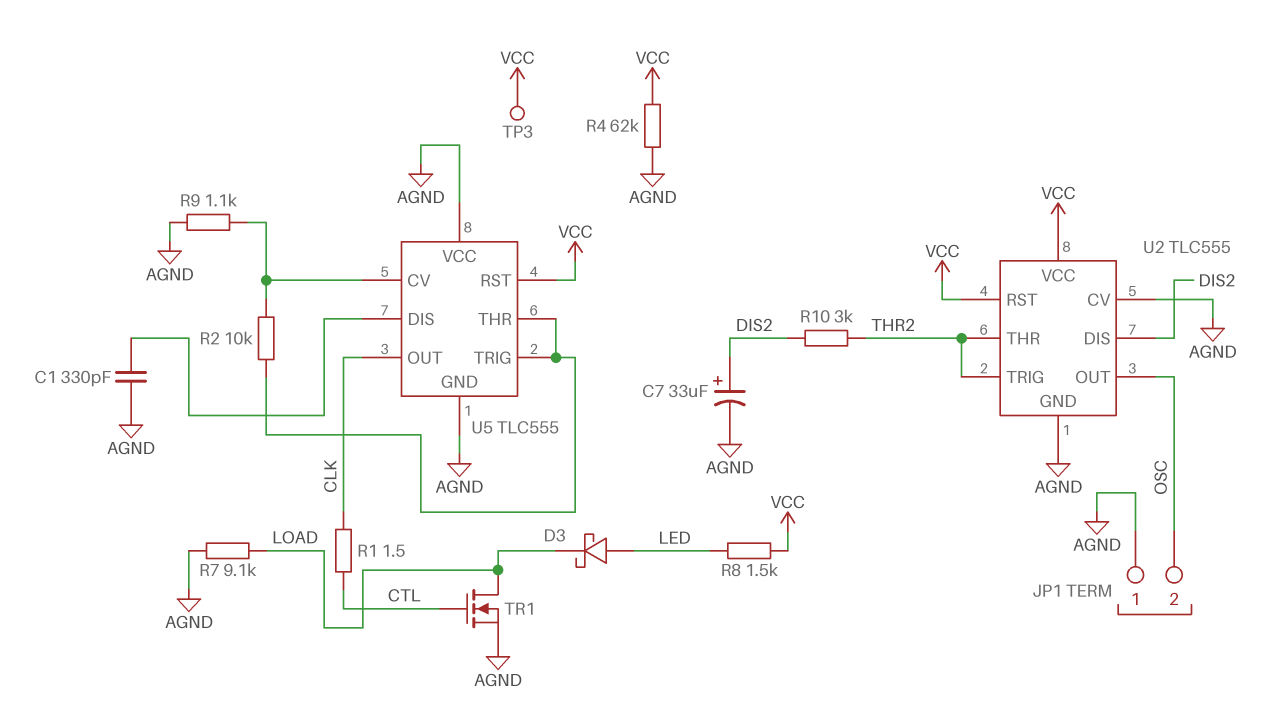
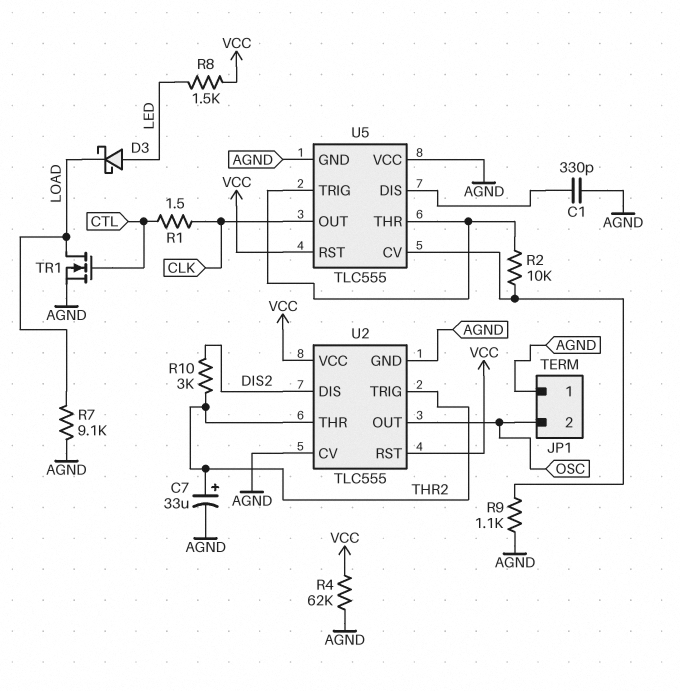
C7: 33uF (plus DIS2, minus AGND) -> 33uF (plus THR2, minus AGND)
TP3: test point (VCC) -> none

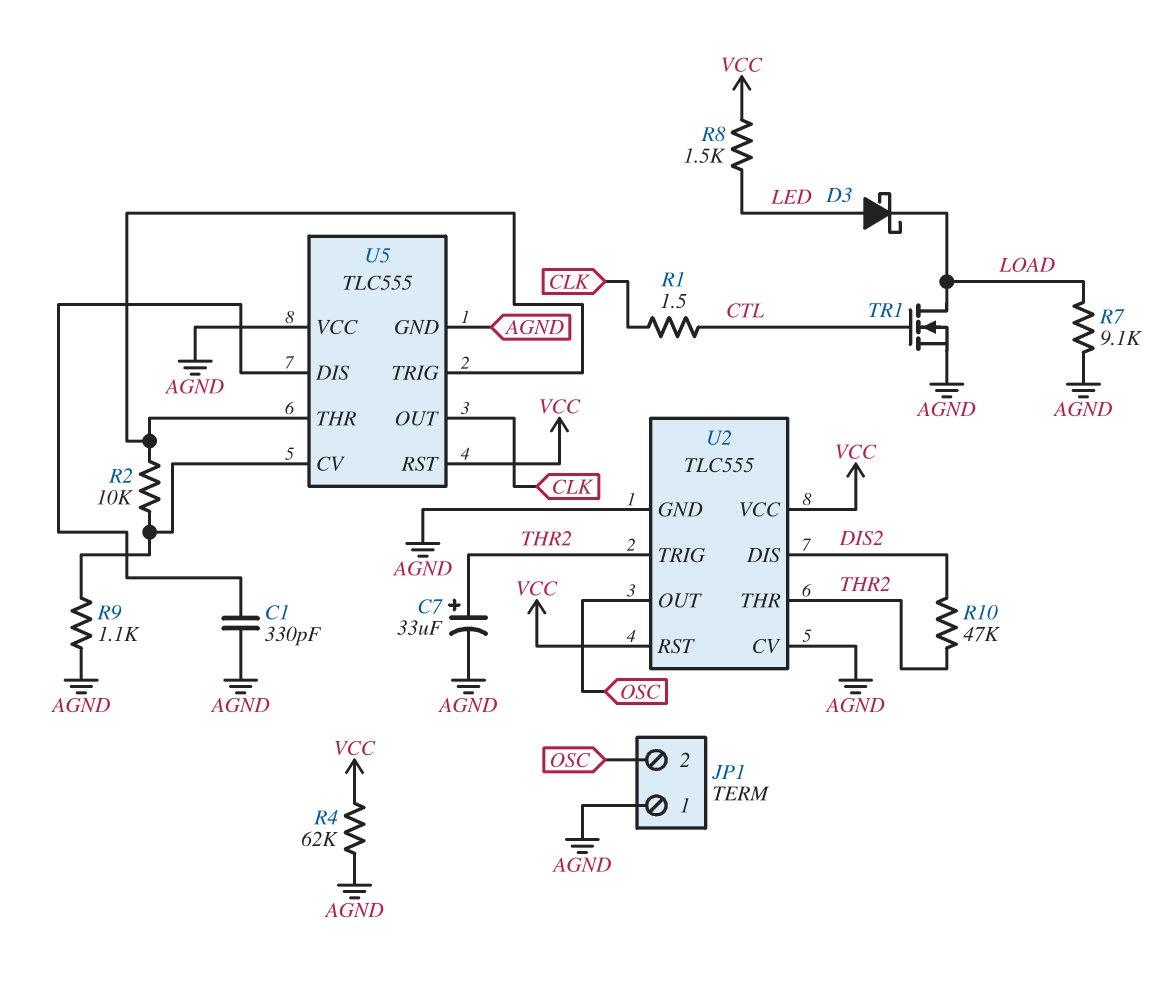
R10: 3k (DIS2, THR2) -> 47k (DIS2, THR2)

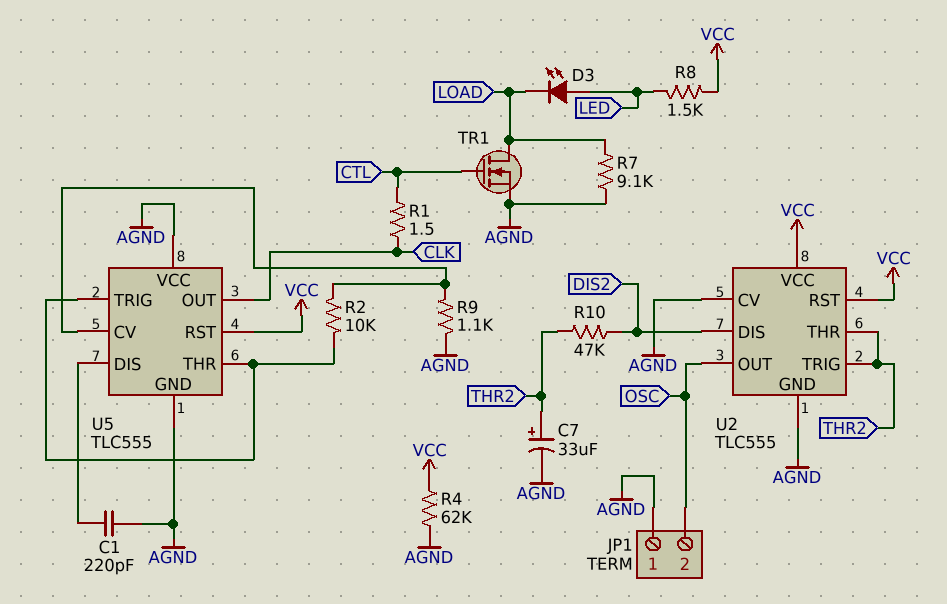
C1: 330pF (AGND, U5/DIS) -> 220pF (AGND, U5/DIS)
D3: schottky (A LED, K LOAD) -> LED (A LED, K LOAD)

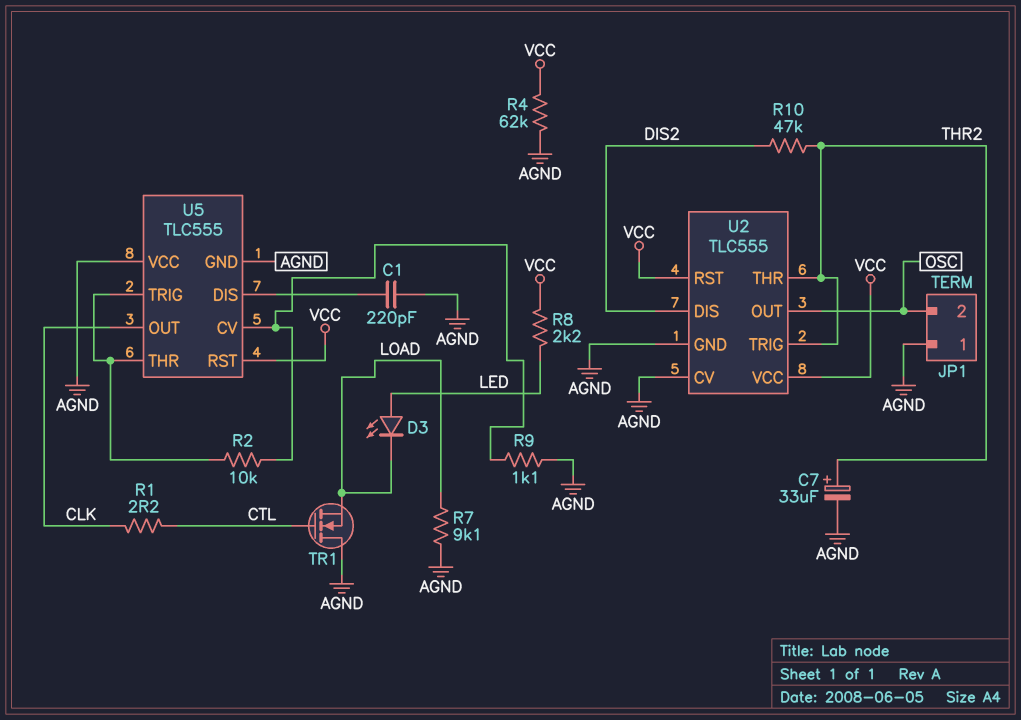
R1: 1.5 (CLK, CTL) -> 2.2 (CLK, CTL)
R8: 1.5k (LED, VCC) -> 2.2k (LED, VCC)
TR1: NMOS (G CTL, D LOAD, S AGND) -> NMOS (G CTL, D AGND, S LOAD)

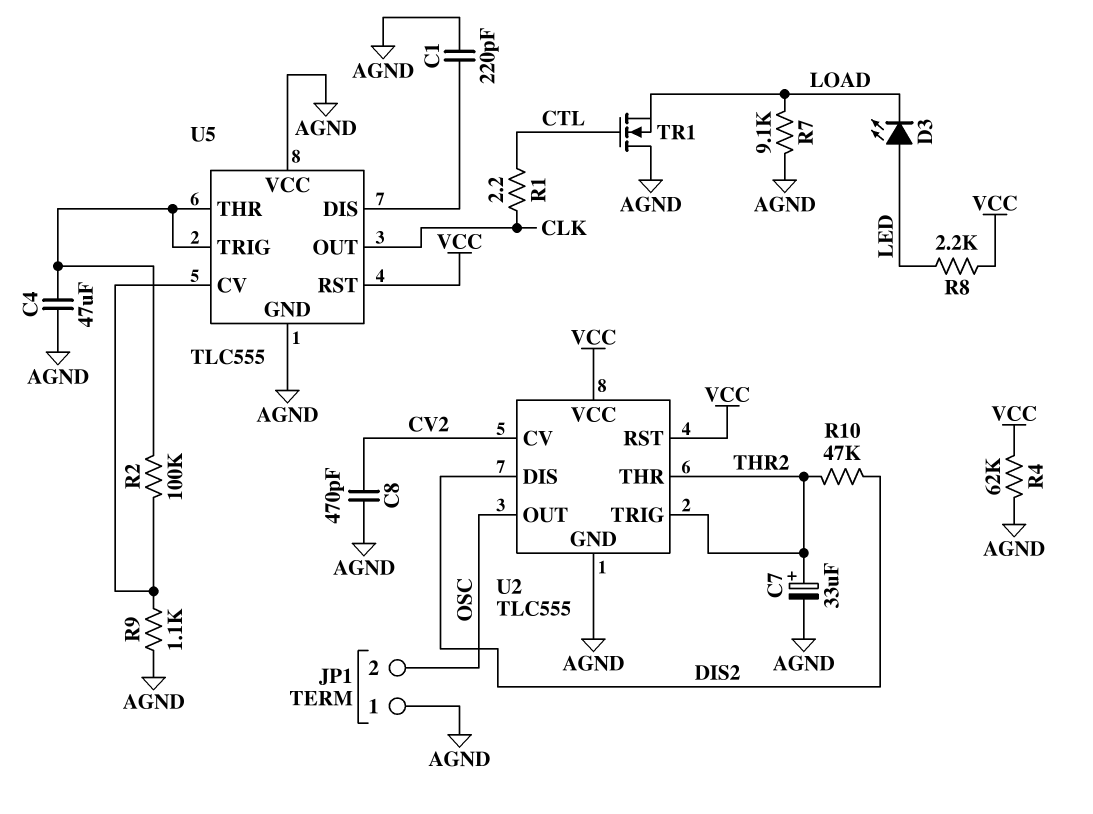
C4: none -> 47uF (AGND, U5/THR)
C8: none -> 470pF (AGND, CV2)
R2: 10k (U5/CV, U5/THR) -> 100k (U5/CV, U5/THR)
U2 pin CV: AGND -> CV2

